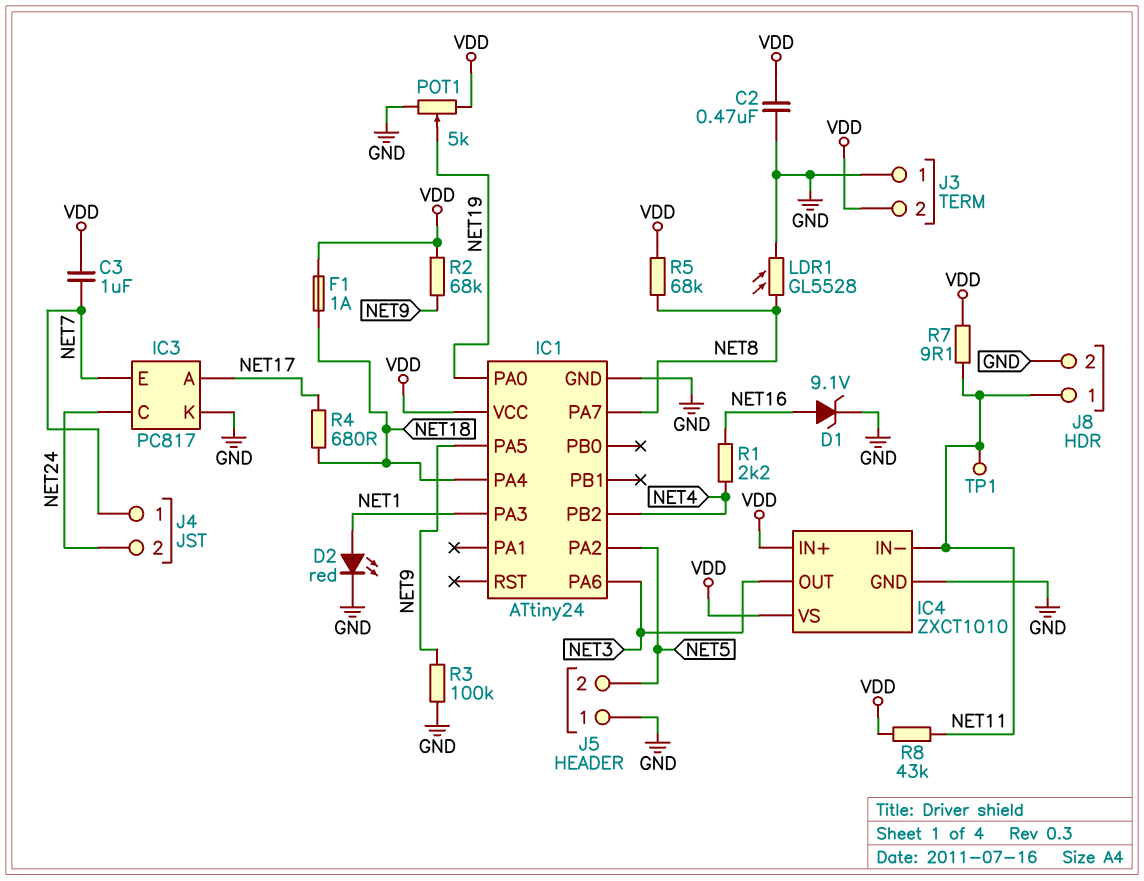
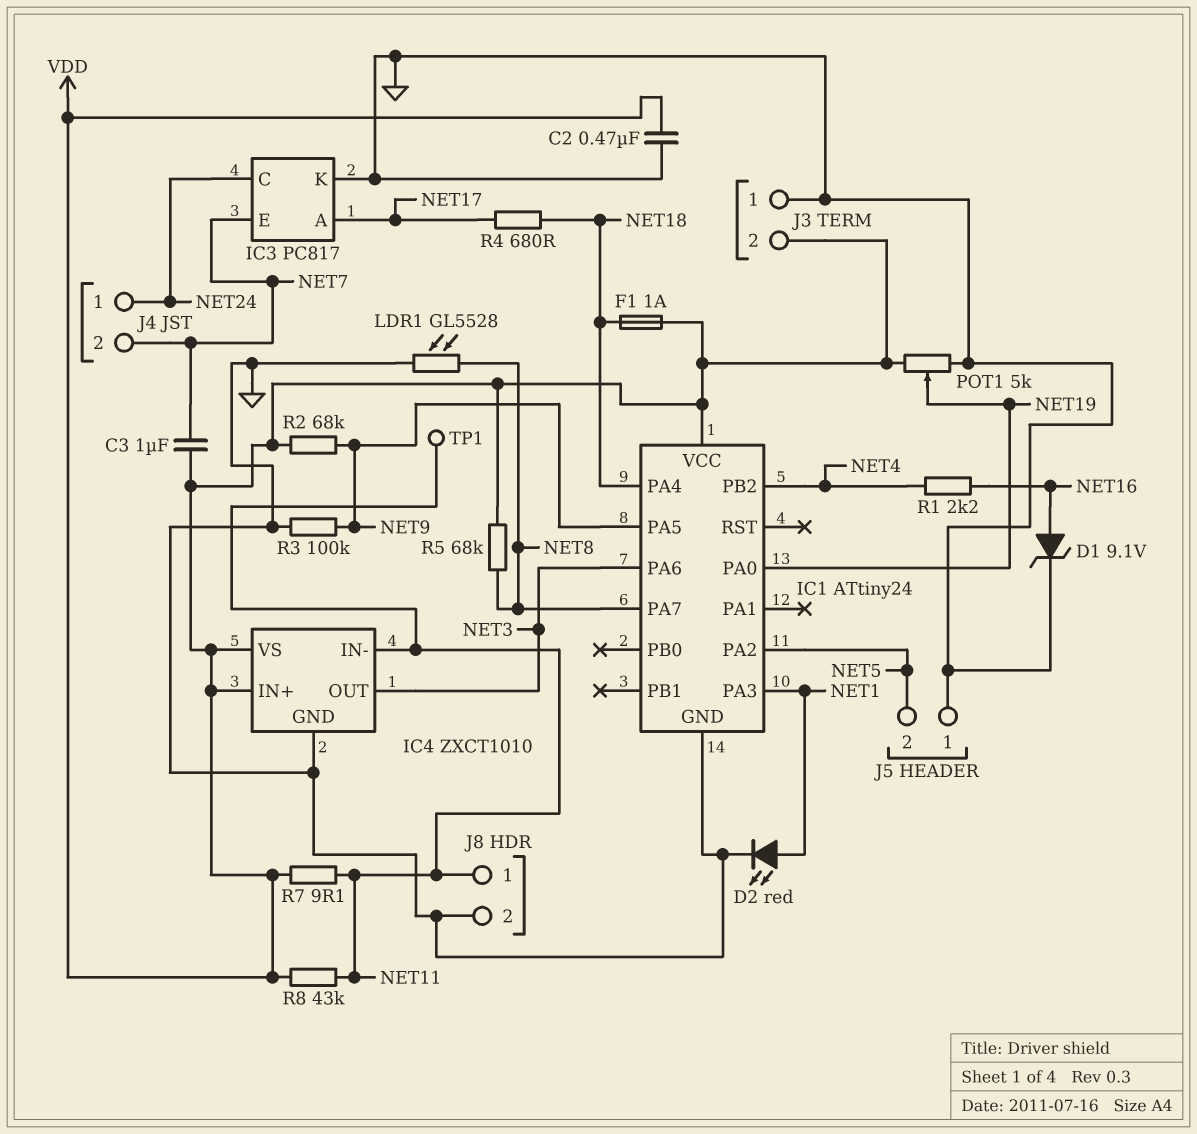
J4 pin 1: NET7 -> NET24
J4 pin 2: NET24 -> NET7

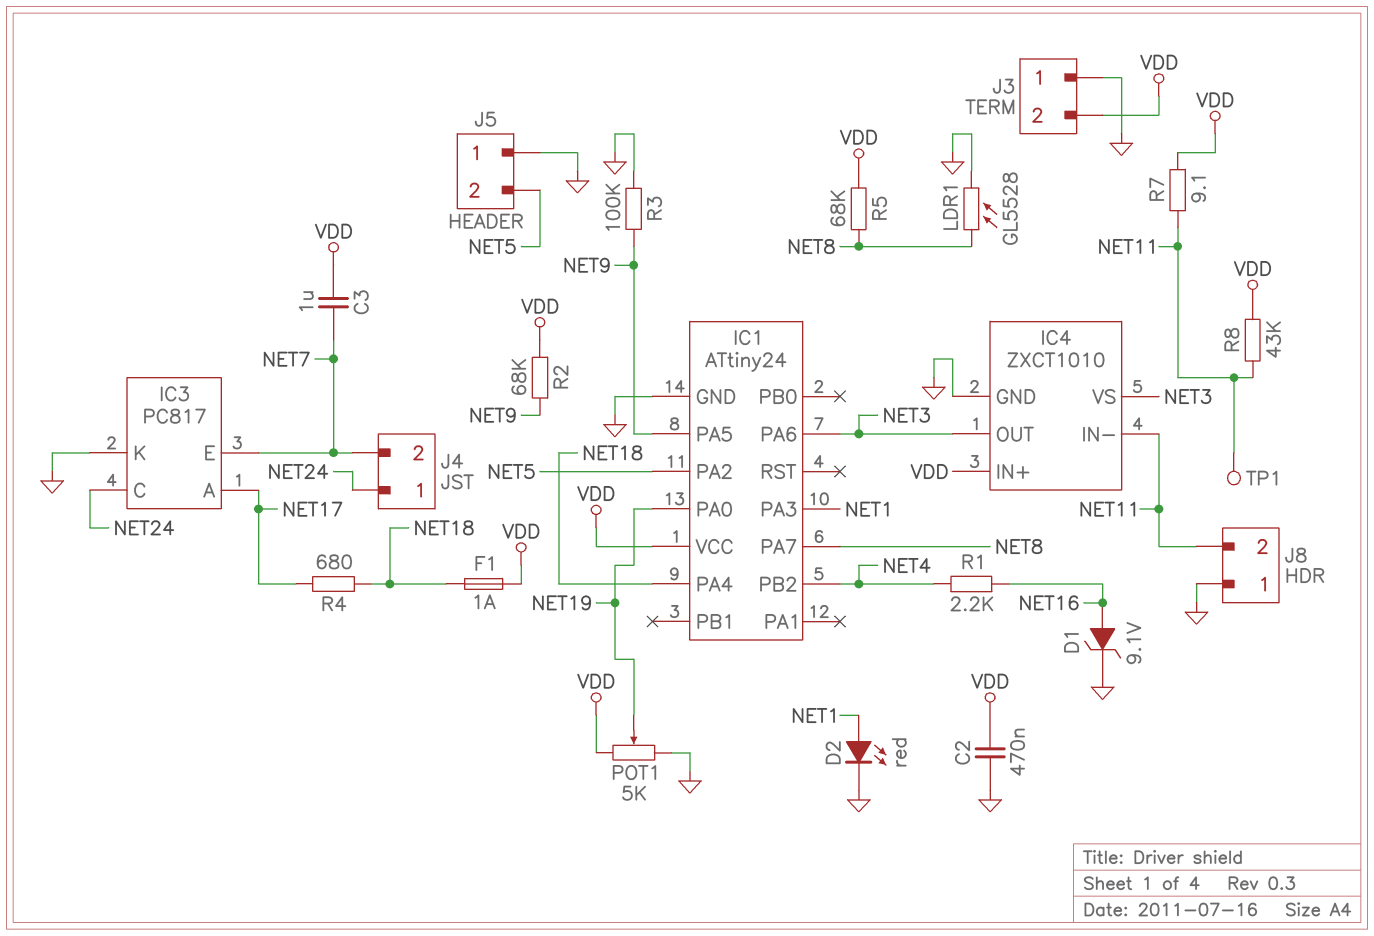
IC4 pin VS: VDD -> NET3
J8 pin 1: NET11 -> GND
J8 pin 2: GND -> NET11

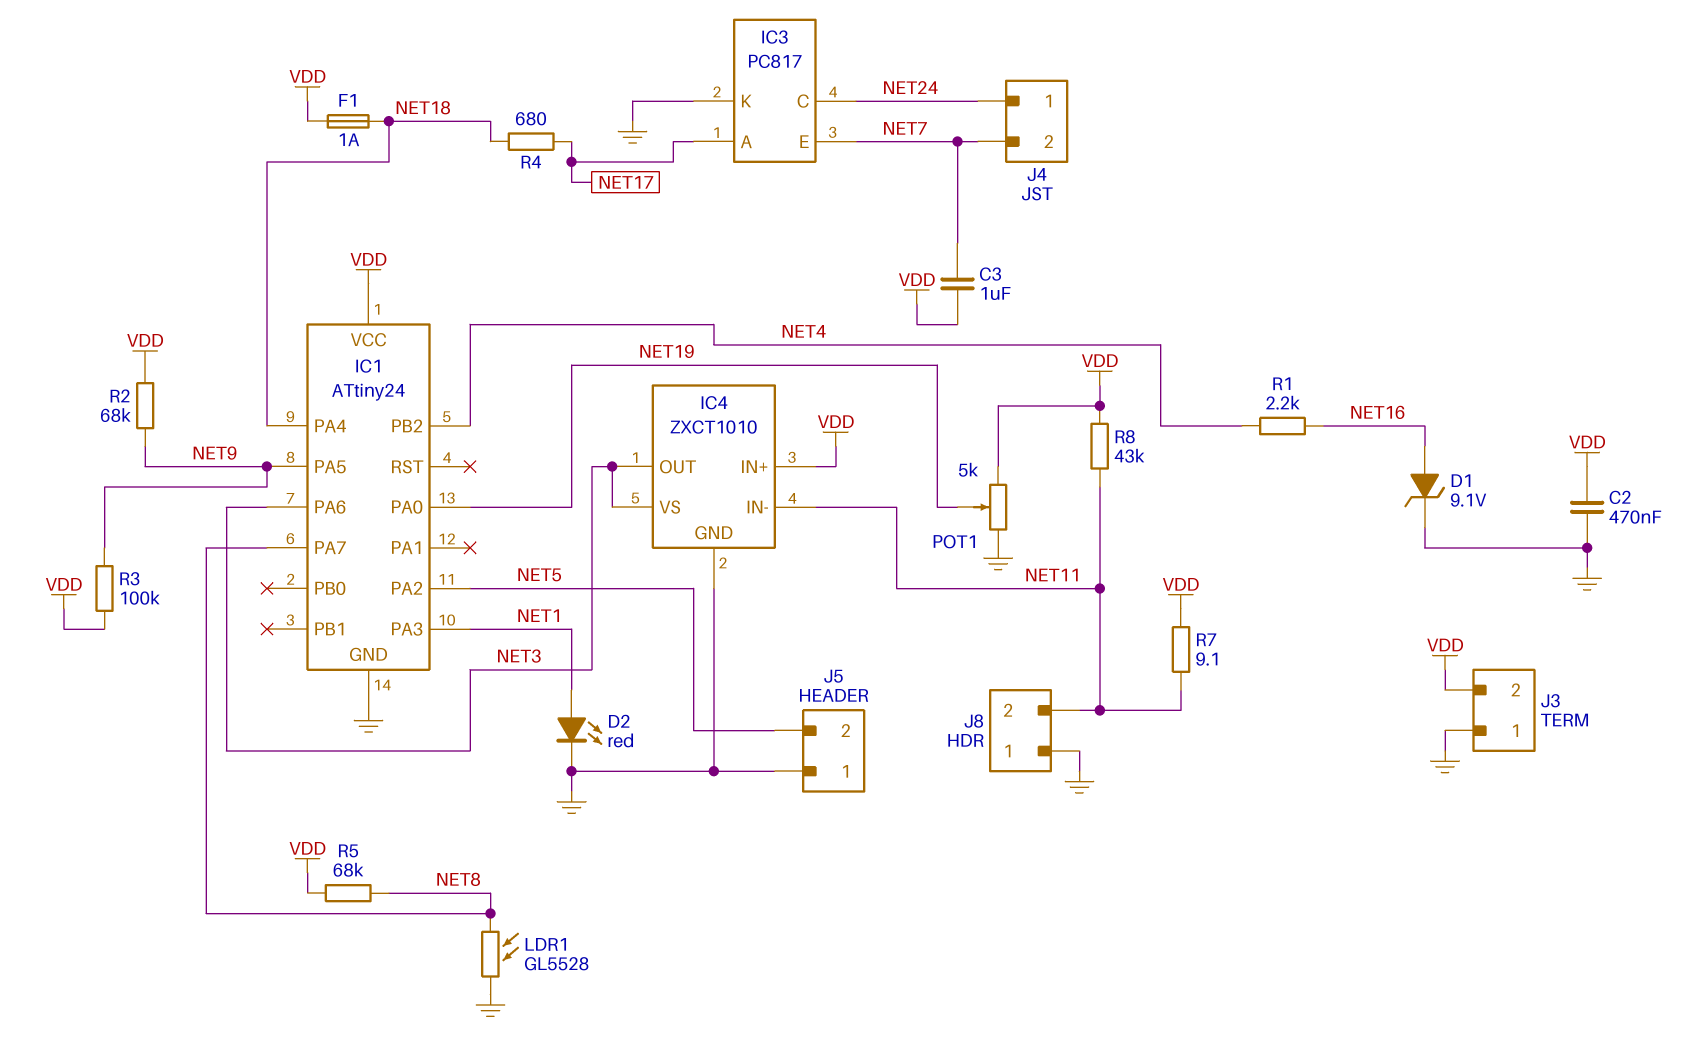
R3: 100k (GND, NET9) -> 100k (NET9, VDD)
TP1: test point (NET11) -> none

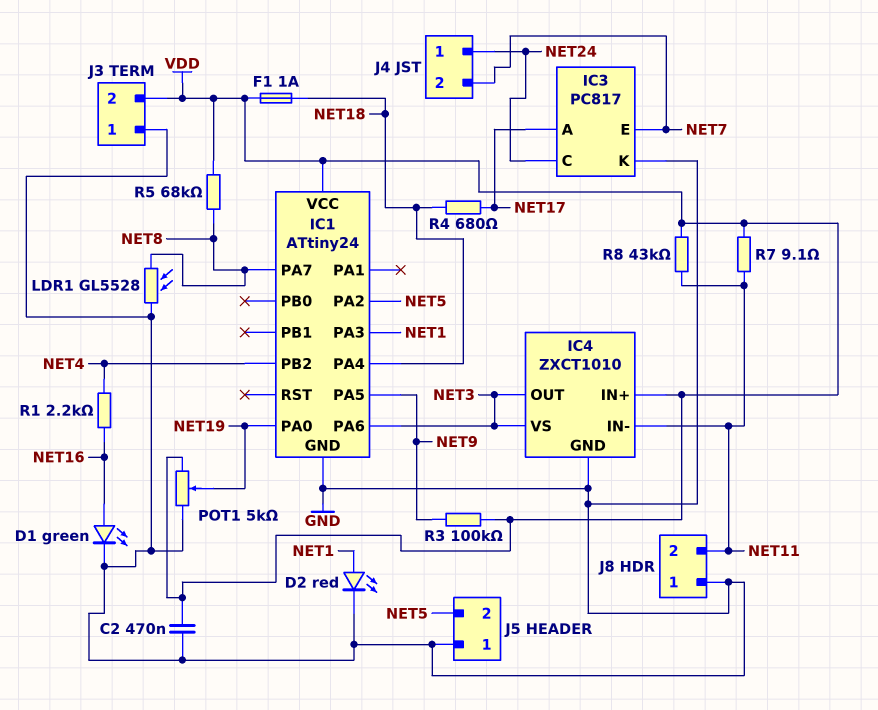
C3: 1uF (NET7, VDD) -> none
D1: zener 9.1V (A NET16, K GND) -> LED green (A NET16, K GND)
R2: 68k (NET9, VDD) -> none

